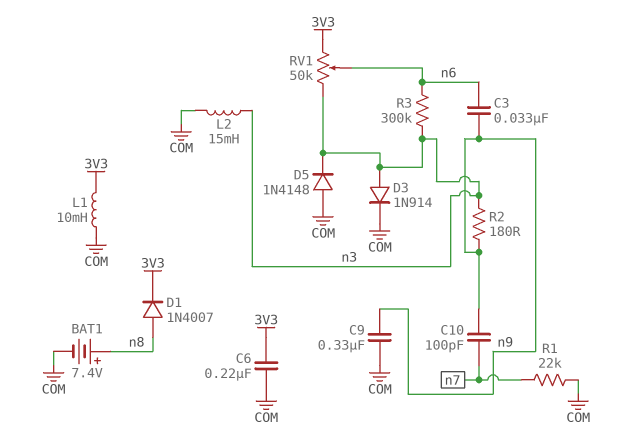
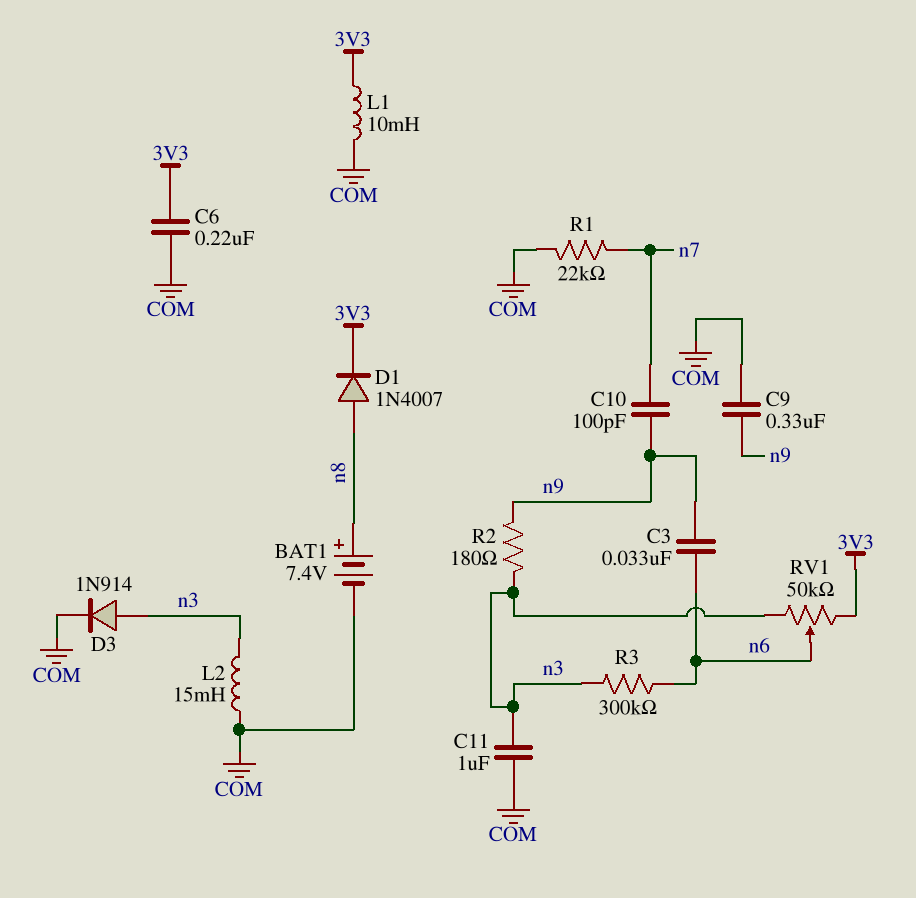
C11: none -> 1uF (COM, n3)
D5: diode 1N4148 (A COM, K n3) -> none

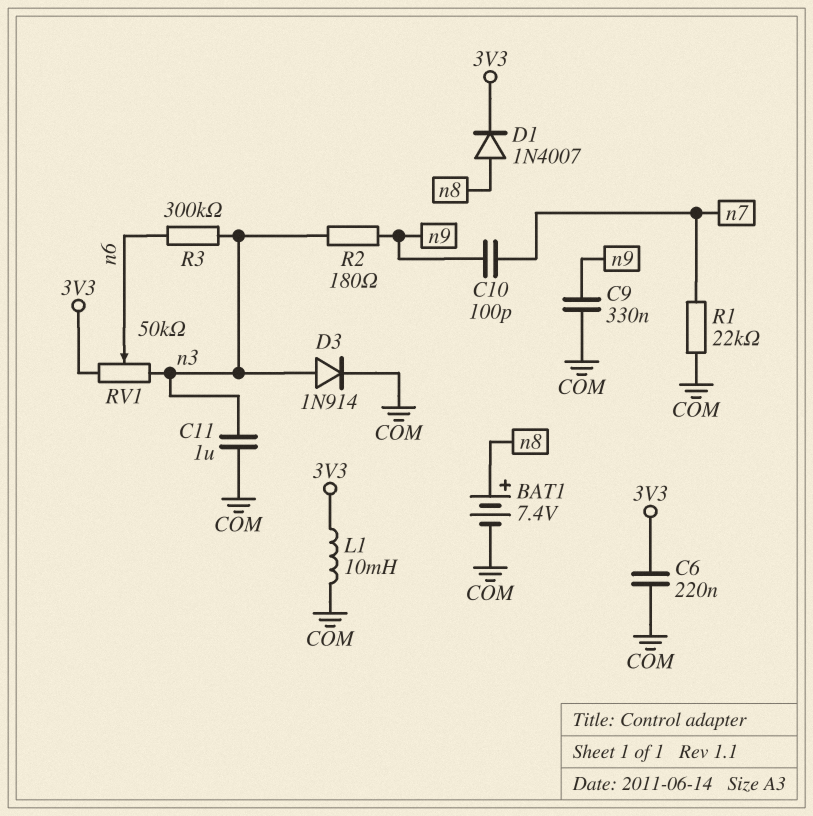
C3: 33nF (n6, n9) -> none
L2: 15mH (COM, n3) -> none

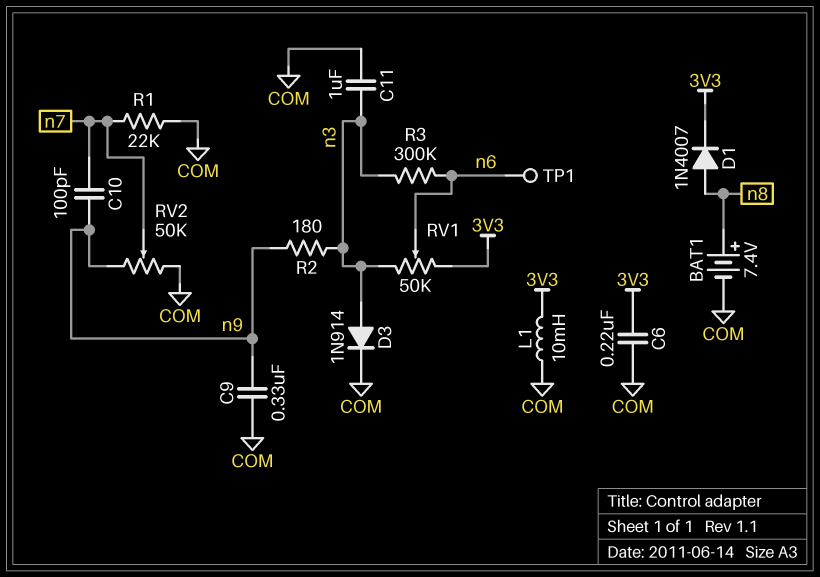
RV2: none -> 50k (COM, n9, wiper n7)
TP1: none -> test point (n6)

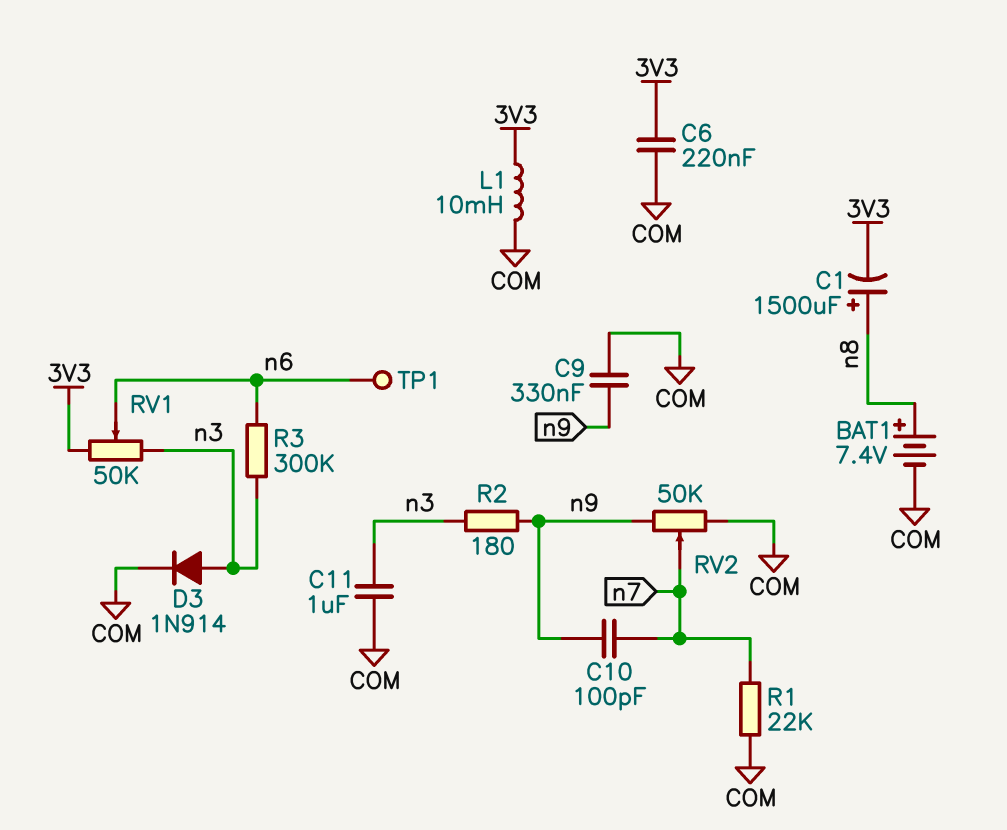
C1: none -> 1500uF (plus n8, minus 3V3)
D1: diode 1N4007 (A n8, K 3V3) -> none

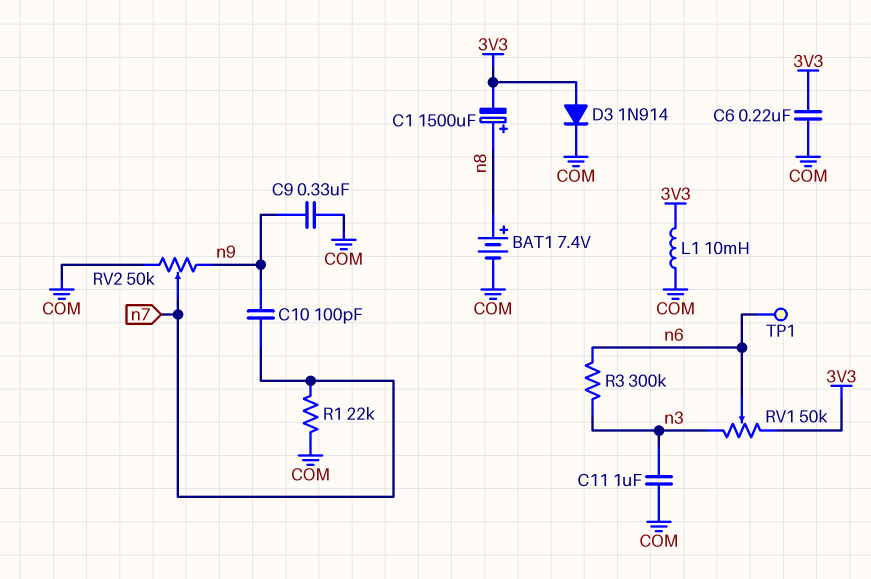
D3: diode 1N914 (A n3, K COM) -> diode 1N914 (A 3V3, K COM)
R2: 180 (n3, n9) -> none

